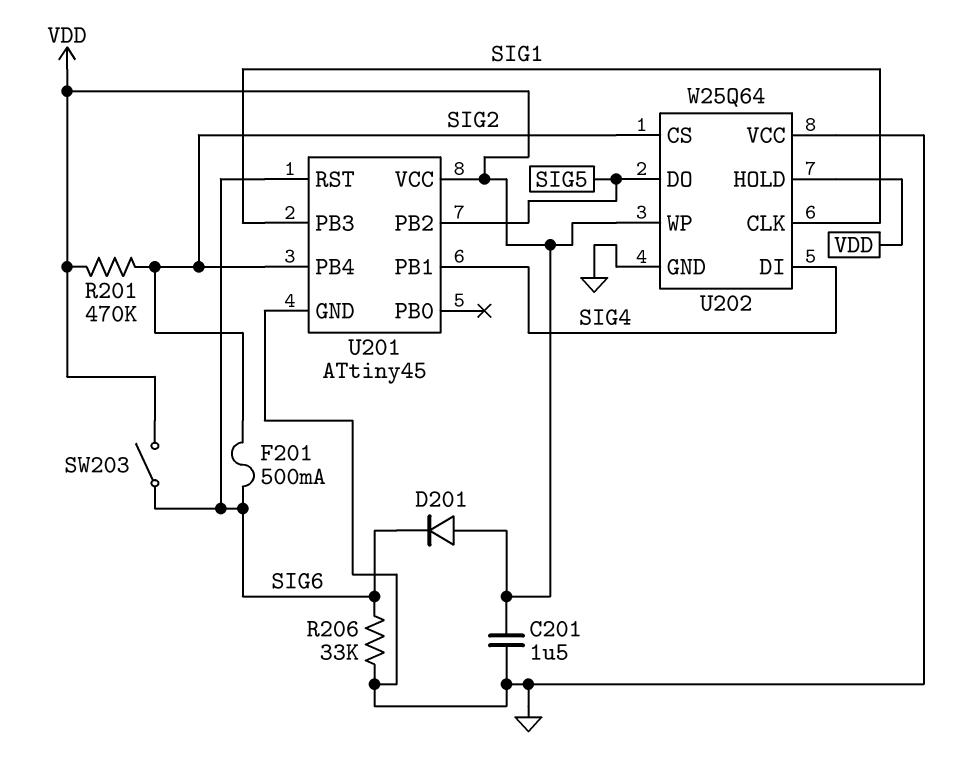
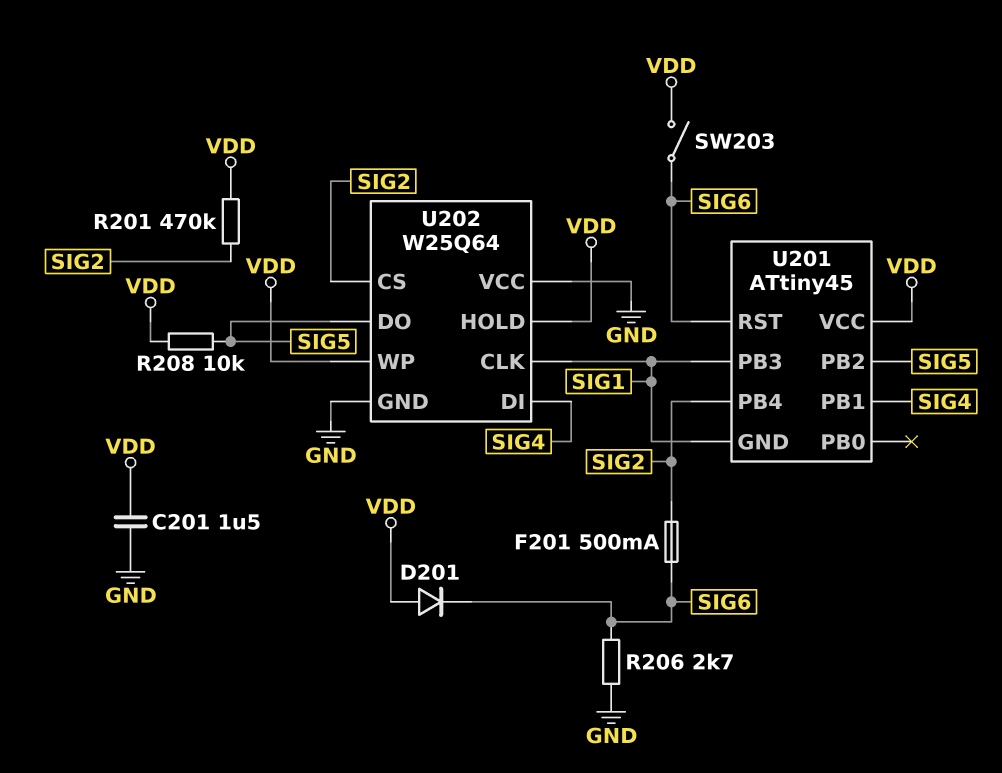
R206: 33k (GND, SIG6) -> 2.7k (GND, SIG6)
R208: none -> 10k (SIG5, VDD)
U201 pin GND: GND -> SIG1

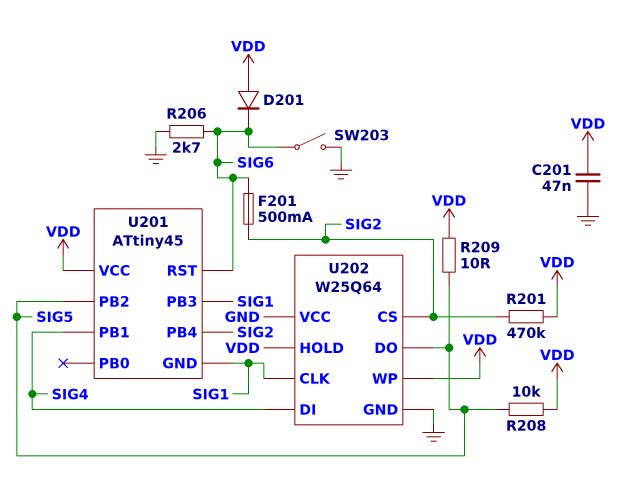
C201: 1.5uF (GND, VDD) -> 47nF (GND, VDD)
R209: none -> 10 (SIG5, VDD)
SW203: switch (SIG6, VDD) -> switch (GND, SIG6)

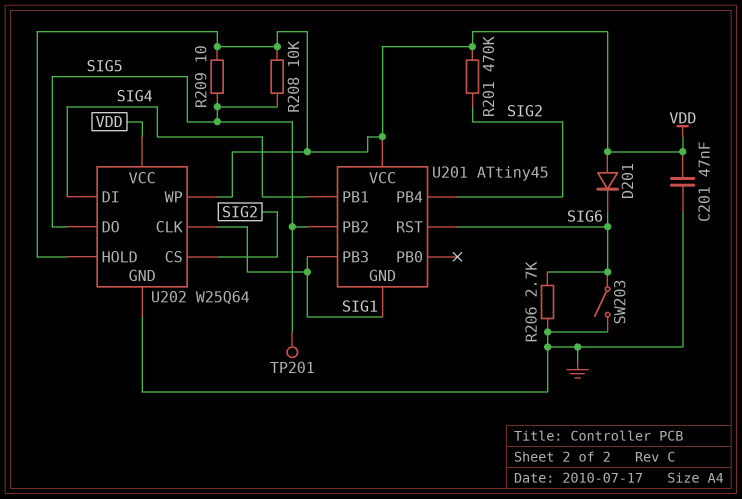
F201: 500mA (SIG2, SIG6) -> none
TP201: none -> test point (SIG5)
U202 pin VCC: GND -> VDD

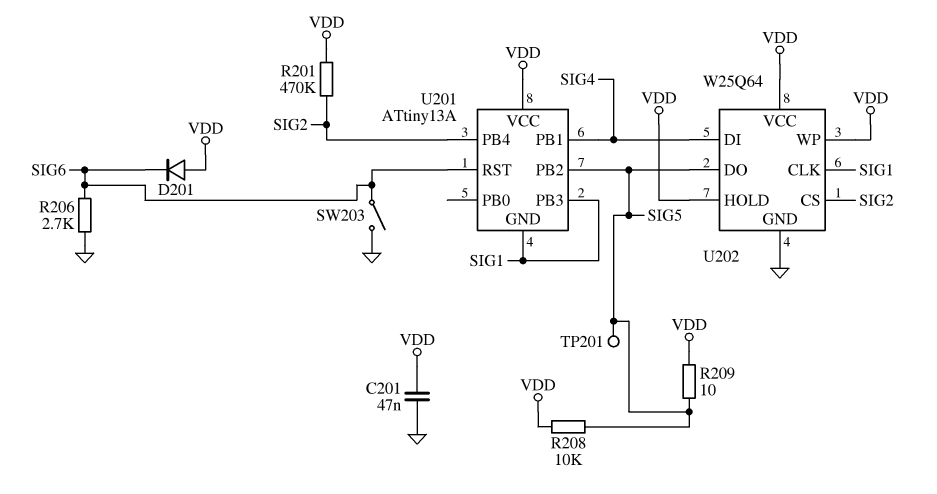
U201: ATtiny45 -> ATtiny13A

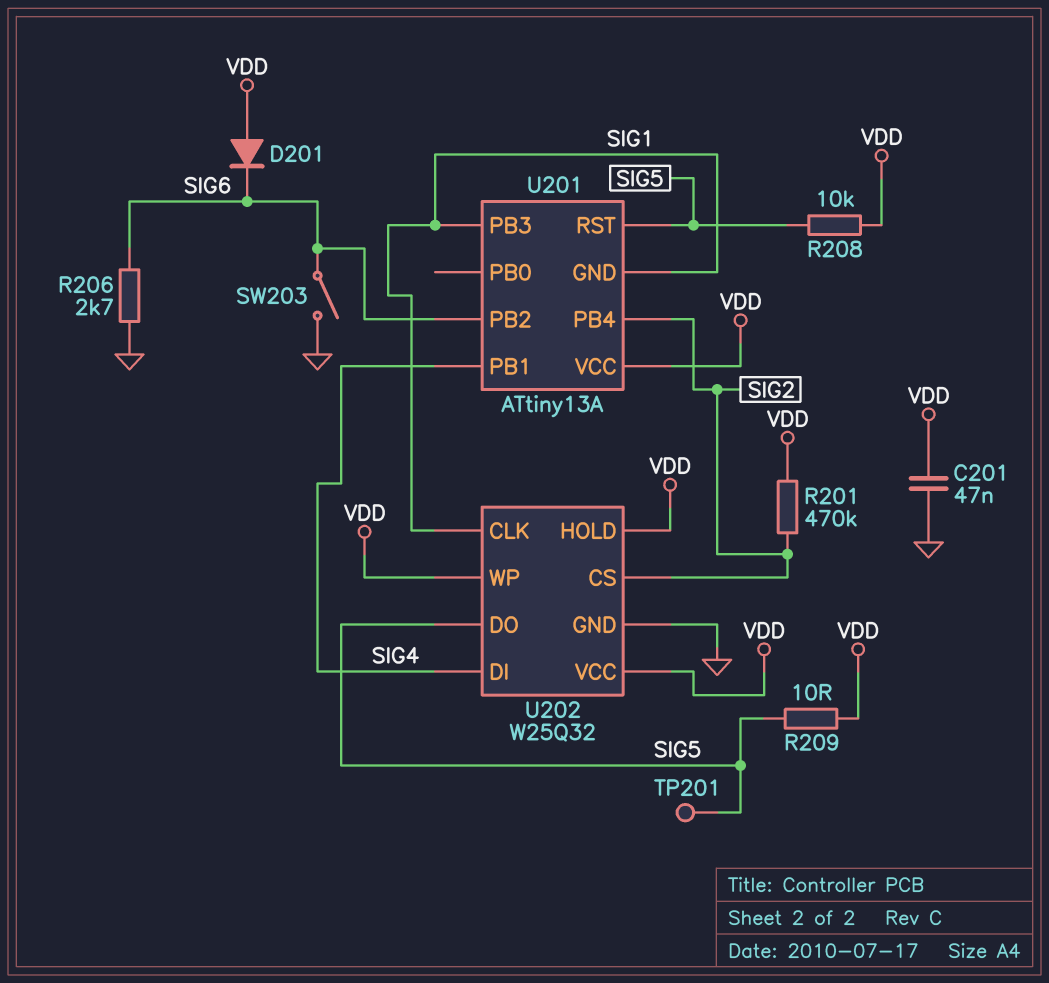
U201 pin PB2: SIG5 -> SIG6
U201 pin RST: SIG6 -> SIG5
U202: W25Q64 -> W25Q32

